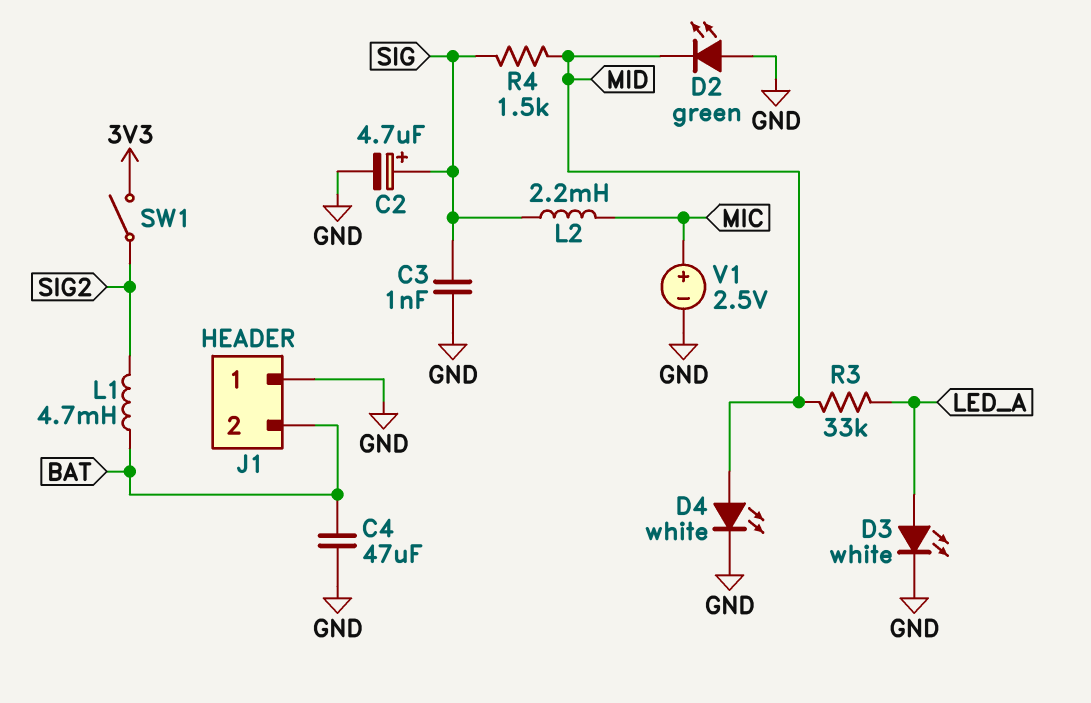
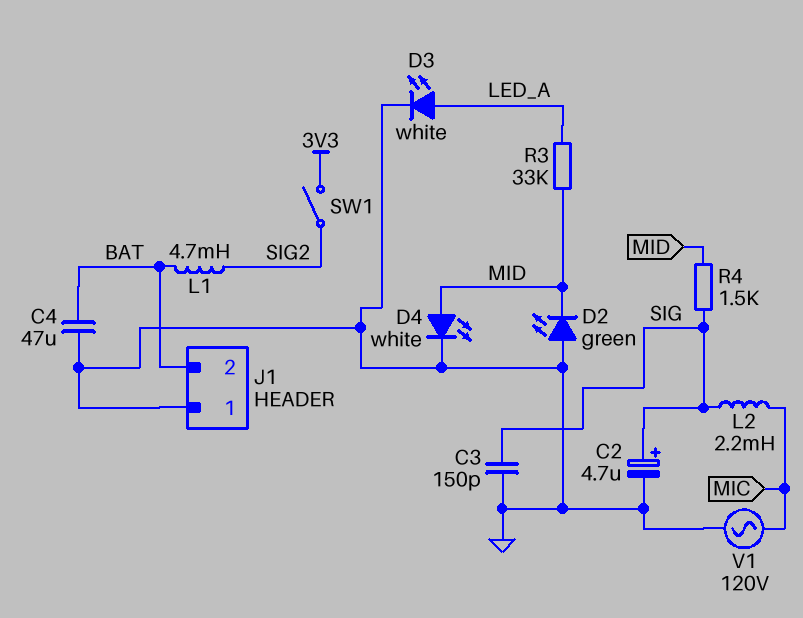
C3: 1nF (GND, SIG) -> 150pF (GND, SIG)
V1: 2.5V (plus MIC, minus GND) -> AC 120V (GND, MIC)

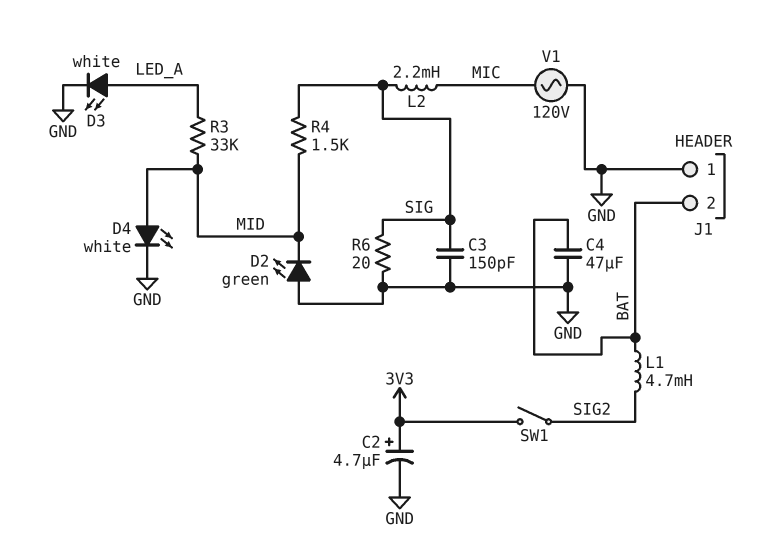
C2: 4.7uF (plus SIG, minus GND) -> 4.7uF (plus 3V3, minus GND)
R6: none -> 20 (GND, SIG)

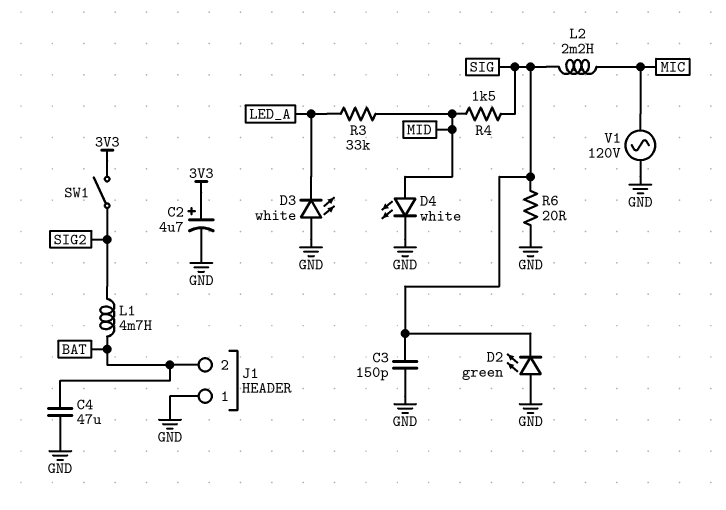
D2: LED green (A GND, K MID) -> LED green (A GND, K SIG)
D3: LED white (A LED_A, K GND) -> LED white (A GND, K LED_A)

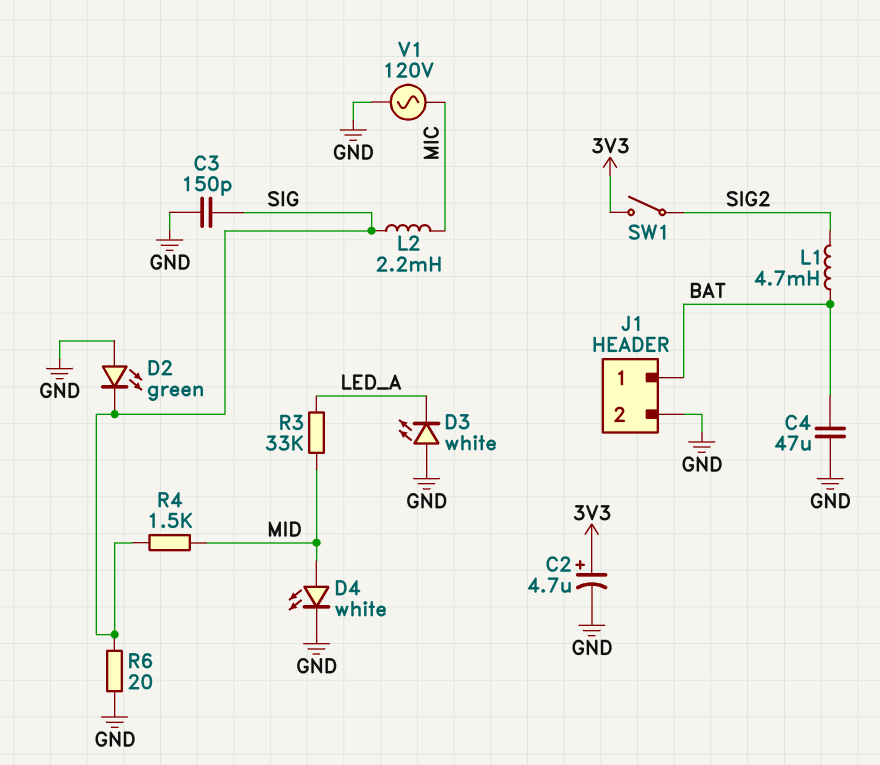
J1 pin 1: GND -> BAT
J1 pin 2: BAT -> GND

